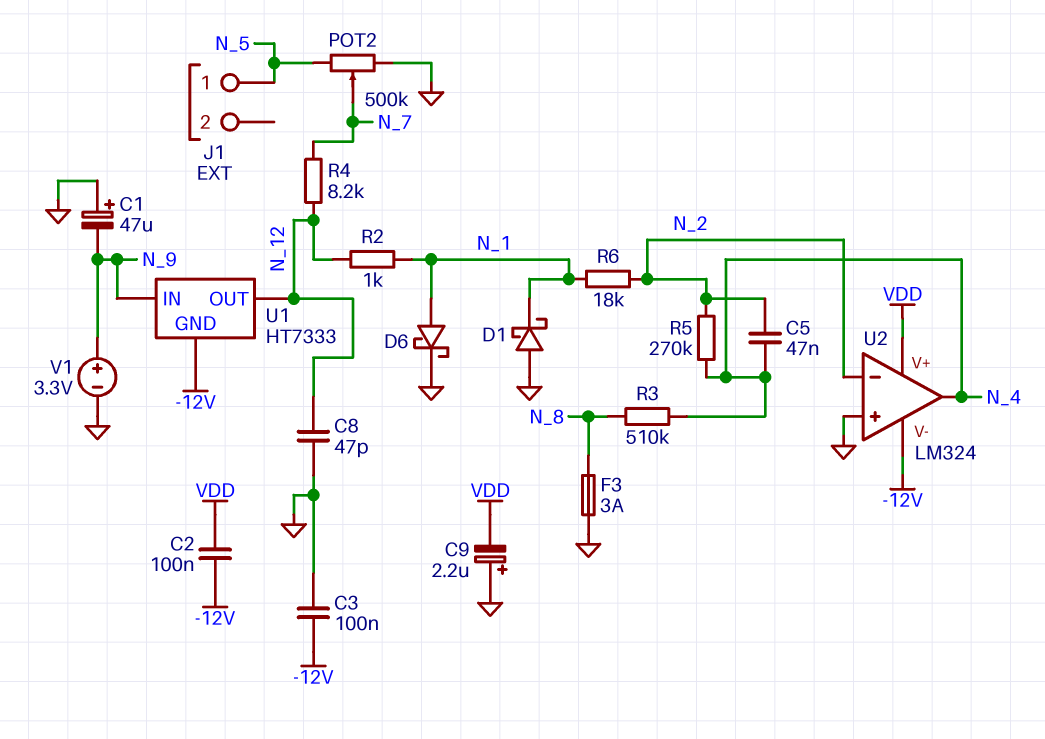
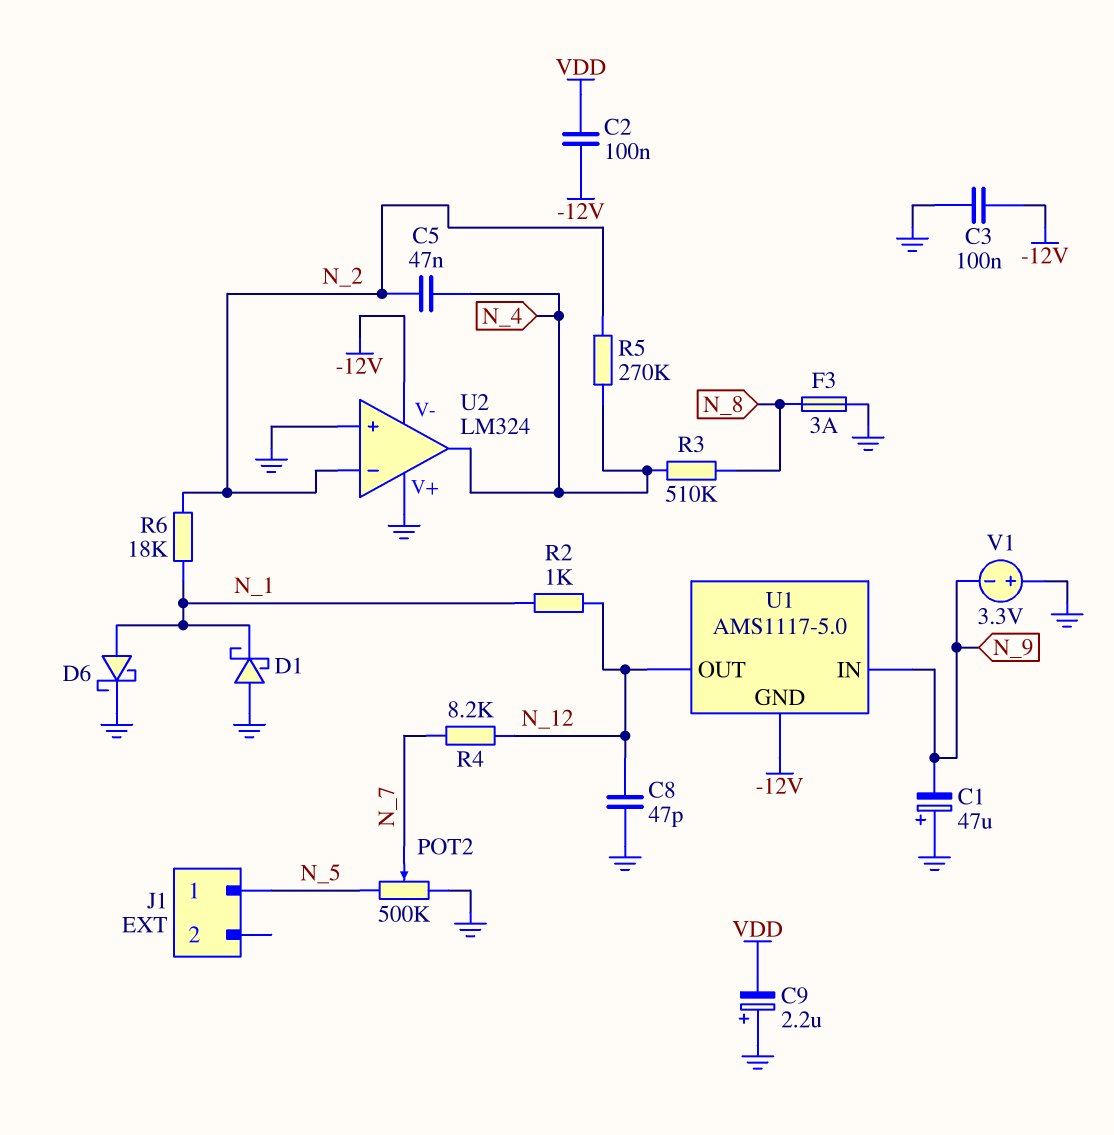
U1: HT7333 -> AMS1117-5.0
U2 pin V+: VDD -> GND
V1: 3.3V (plus N_9, minus GND) -> 3.3V (plus GND, minus N_9)

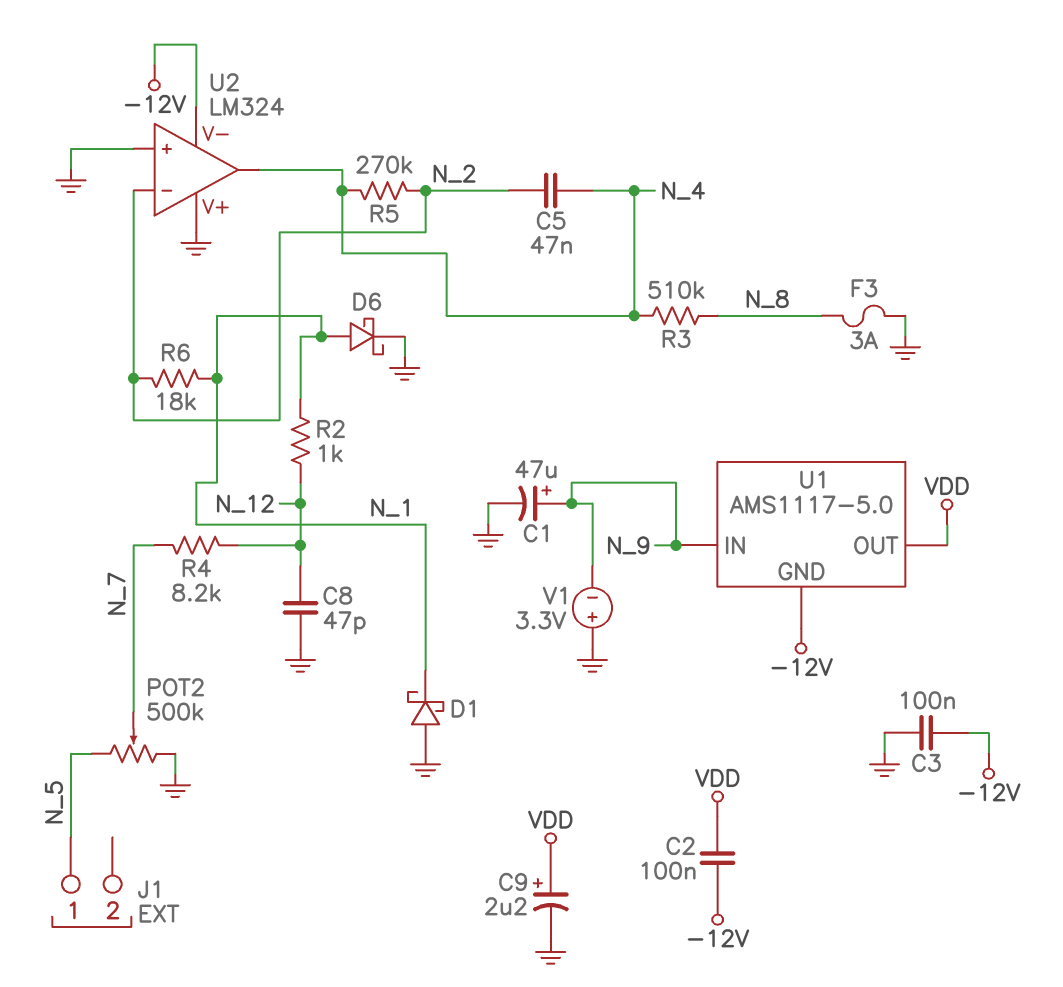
C1: 47uF (plus GND, minus N_9) -> 47uF (plus N_9, minus GND)
C9: 2.2uF (plus GND, minus VDD) -> 2.2uF (plus VDD, minus GND)
U1 pin OUT: N_12 -> VDD

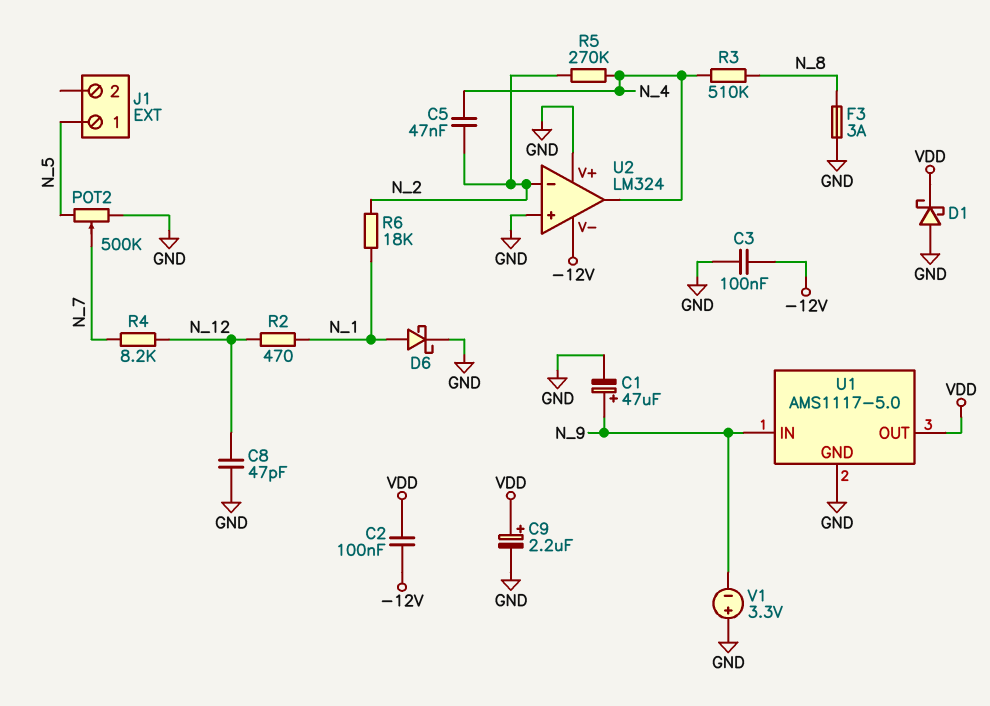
D1: schottky (A GND, K N_1) -> schottky (A GND, K VDD)
R2: 1k (N_1, N_12) -> 470 (N_1, N_12)
U1 pin GND: -12V -> GND

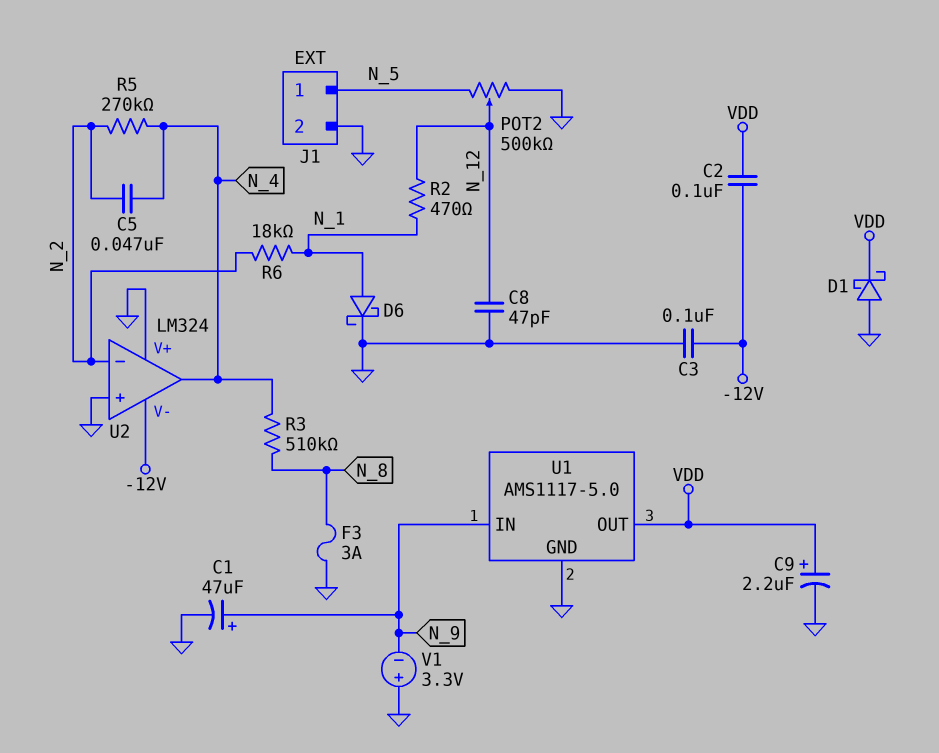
J1 pin 2: none -> GND
POT2: 500k (GND, N_5, wiper N_7) -> 500k (GND, N_5, wiper N_12)
R4: 8.2k (N_7, N_12) -> none

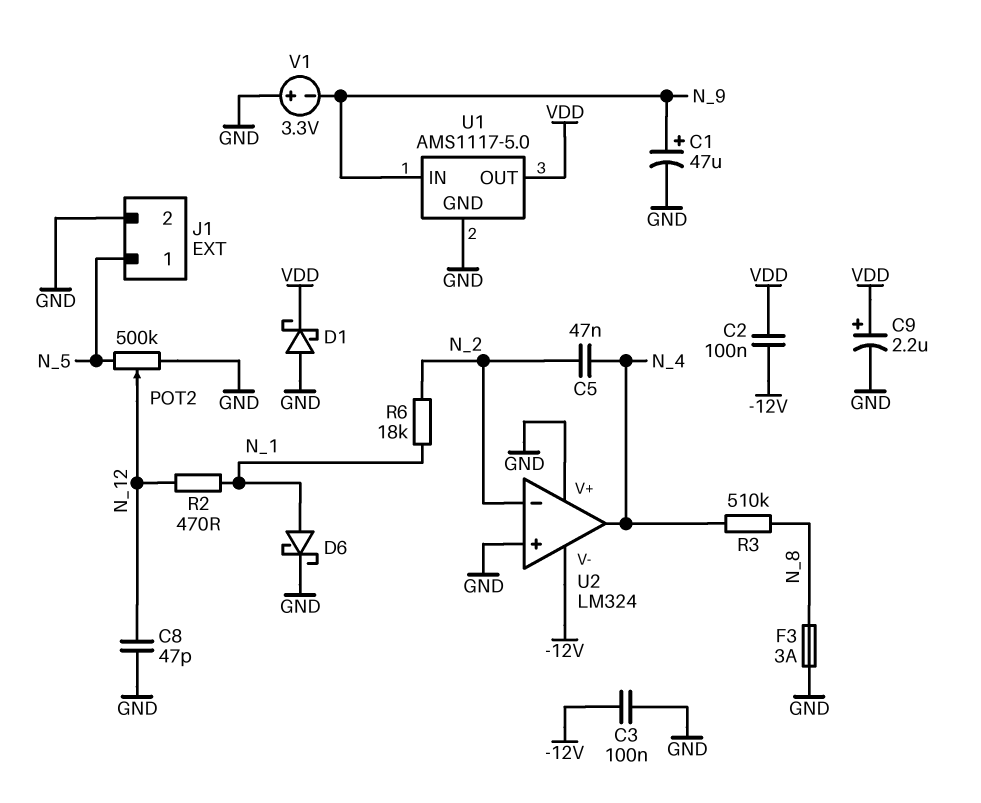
R5: 270k (N_2, N_4) -> none

